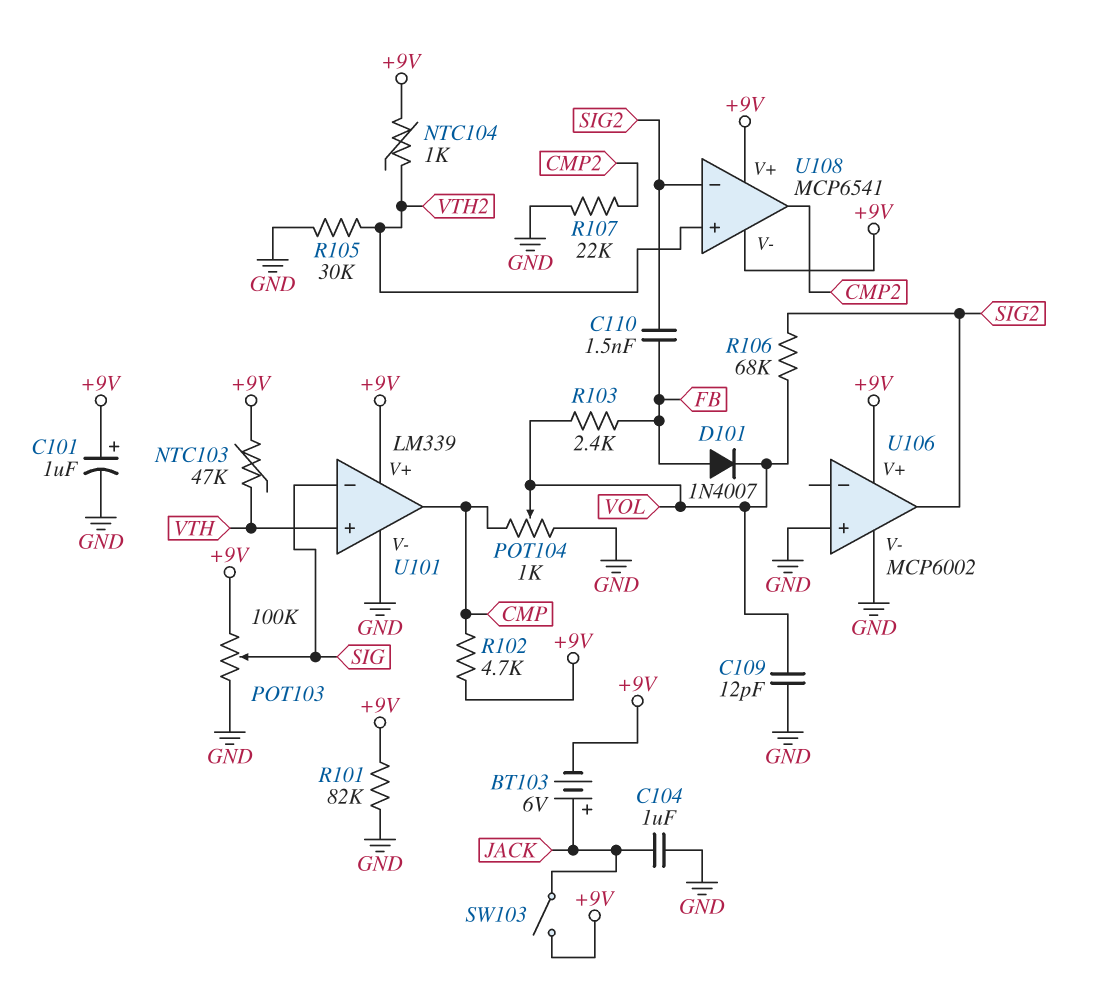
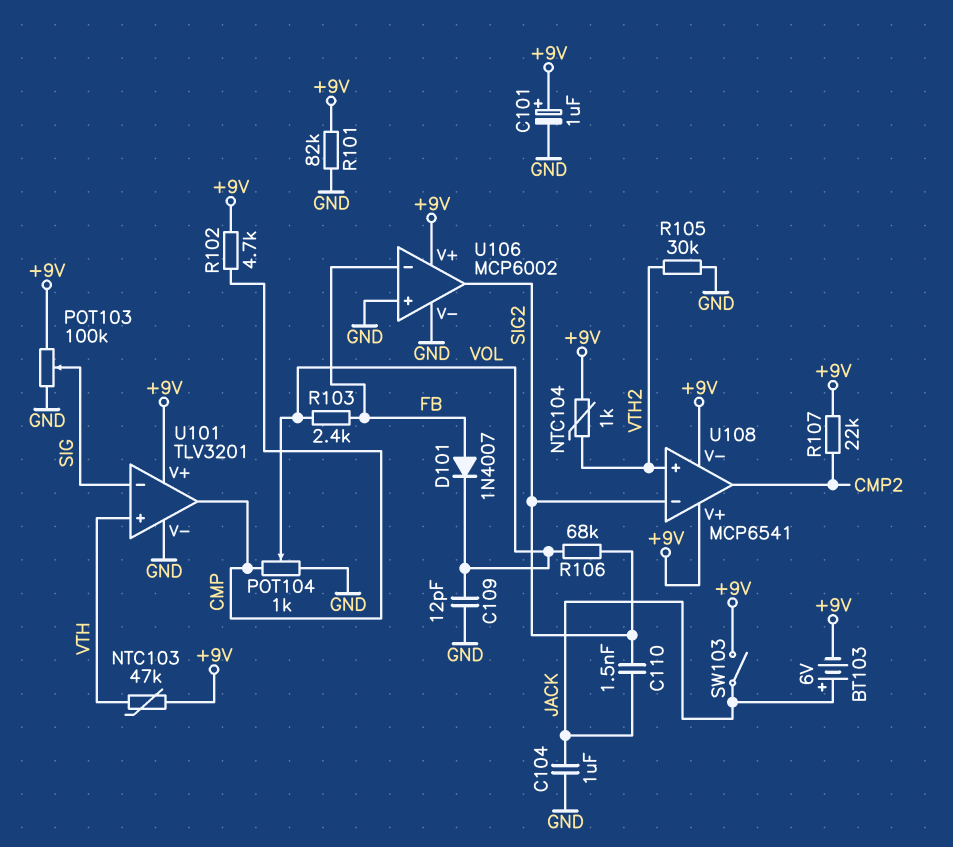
C110: 1.5nF (FB, SIG2) -> 1.5nF (JACK, SIG2)
R107: 22k (CMP2, GND) -> 22k (+9V, CMP2)
U101: LM339 -> TLV3201
U106 pin in-: none -> FB

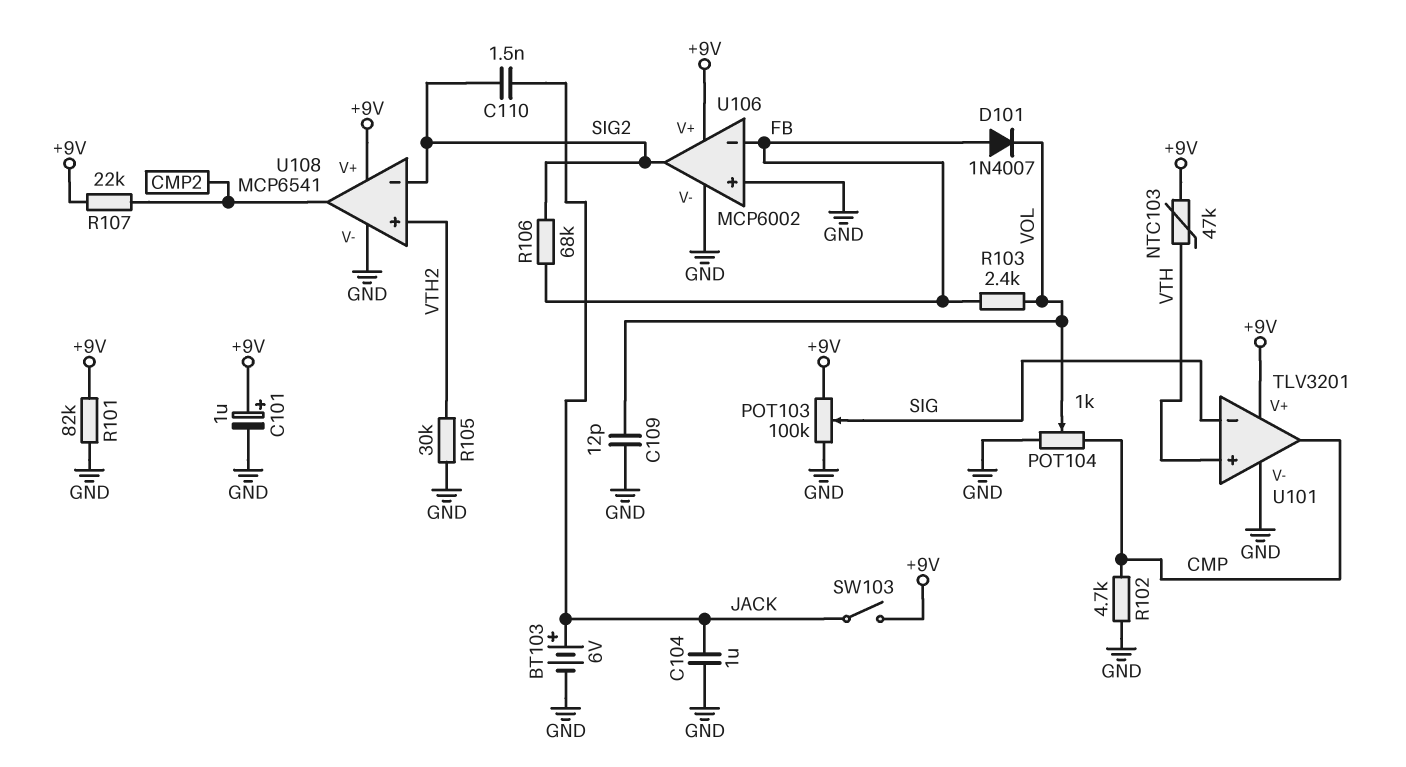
BT103: 6V (plus JACK, minus +9V) -> 6V (plus JACK, minus GND)
NTC104: 1k (+9V, VTH2) -> none
R102: 4.7k (+9V, CMP) -> 4.7k (CMP, GND)
R106: 68k (SIG2, VOL) -> 68k (FB, SIG2)
U108 pin V-: +9V -> GND

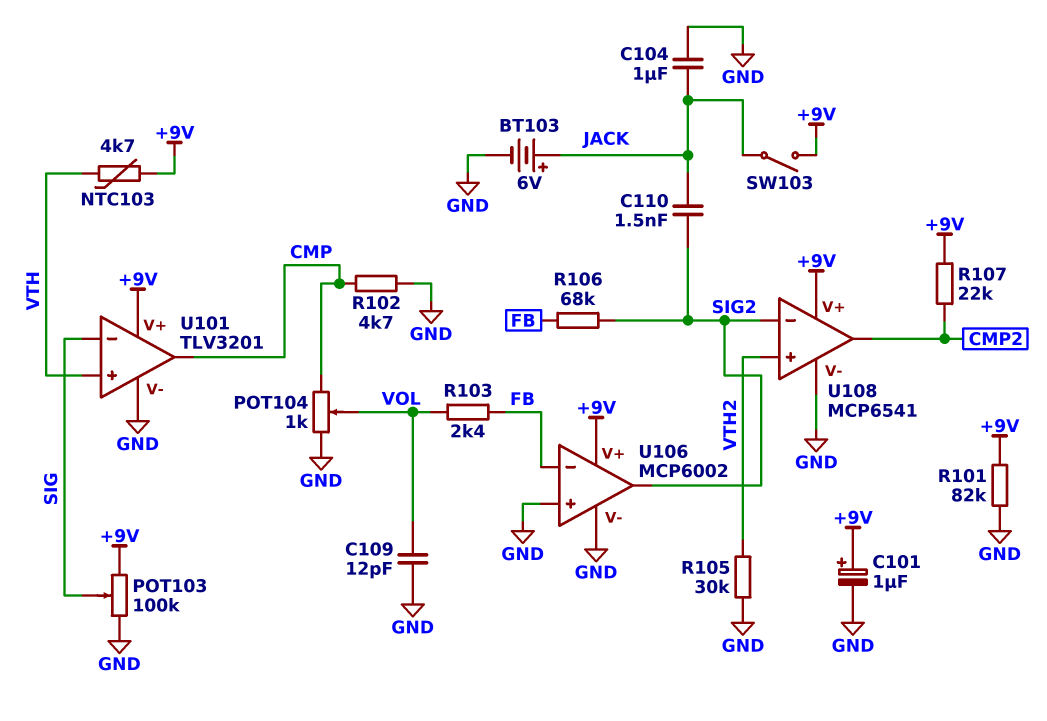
D101: diode 1N4007 (A FB, K VOL) -> none
NTC103: 47k (+9V, VTH) -> 4.7k (+9V, VTH)

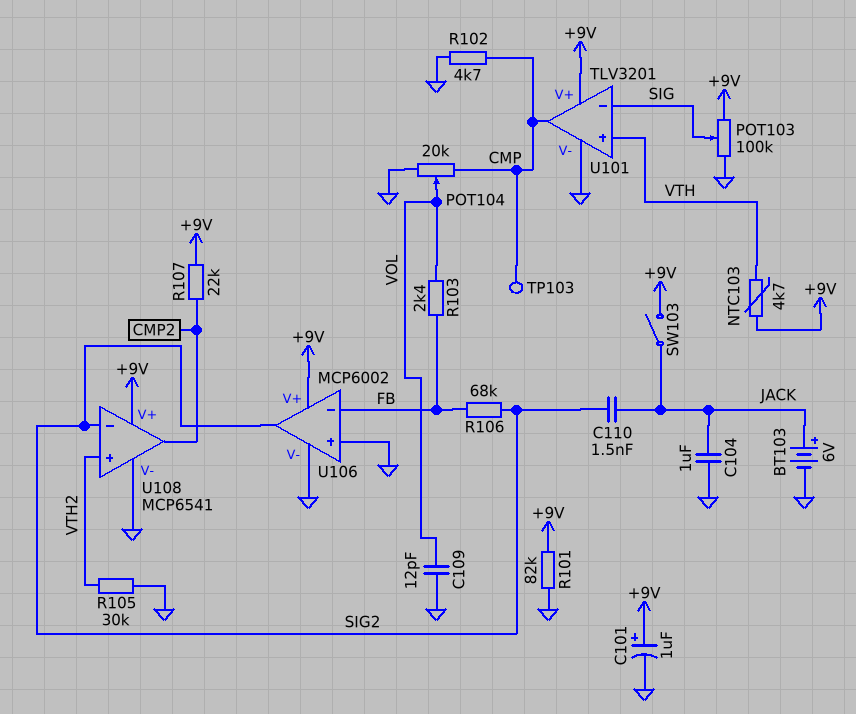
POT104: 1k (CMP, GND, wiper VOL) -> 20k (CMP, GND, wiper VOL)
TP103: none -> test point (CMP)

